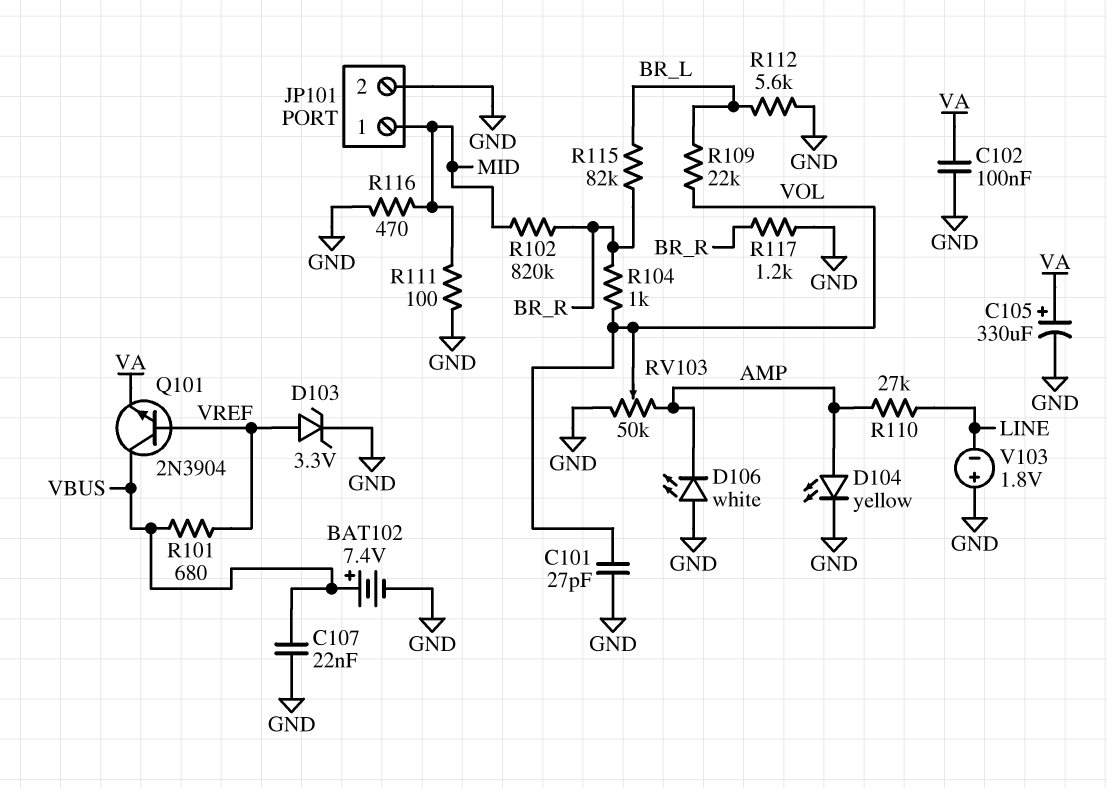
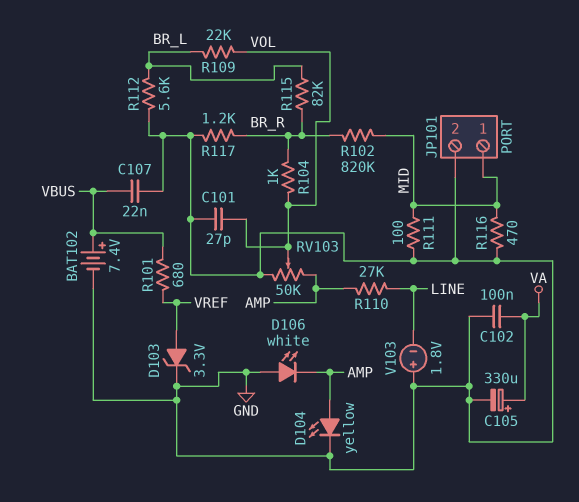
Q101: NPN 2N3904 (B VREF, C VBUS, E VA) -> none

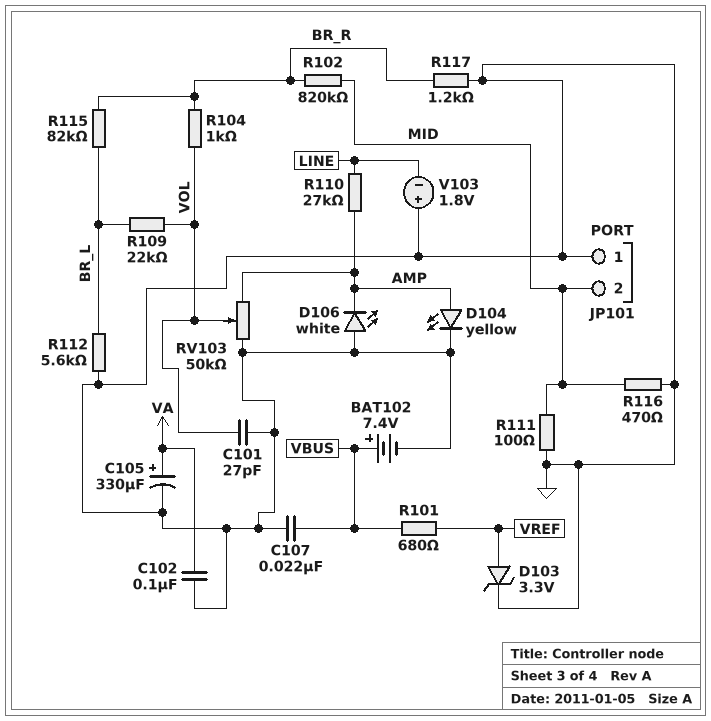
JP101 pin 1: MID -> GND
JP101 pin 2: GND -> MID

